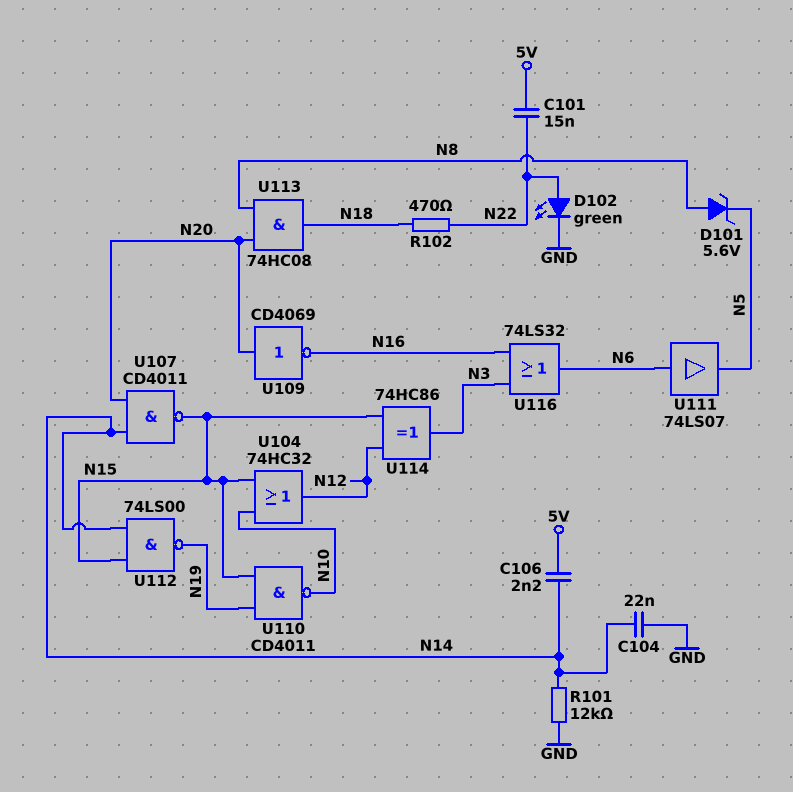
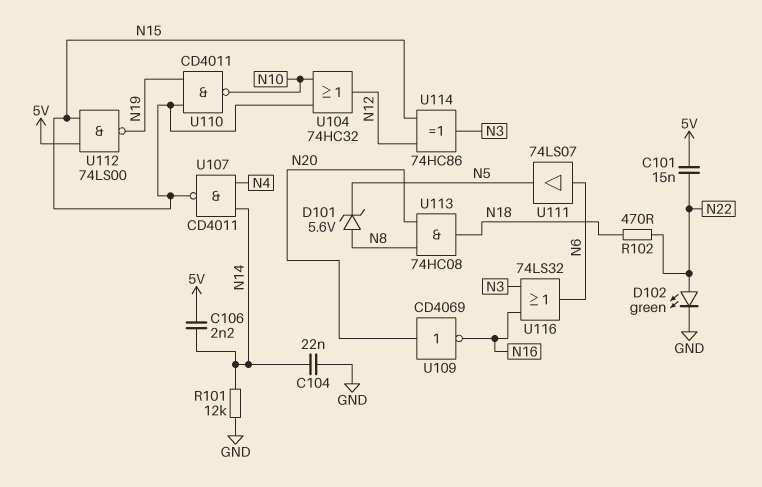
U107: NAND CD4011 (in N14, in N20, out N15) -> NAND CD4011 (in N4, in N14, out N15)
U112: NAND 74LS00 (in N14, in N15, out N19) -> NAND 74LS00 (in 5V, in N15, out N19)

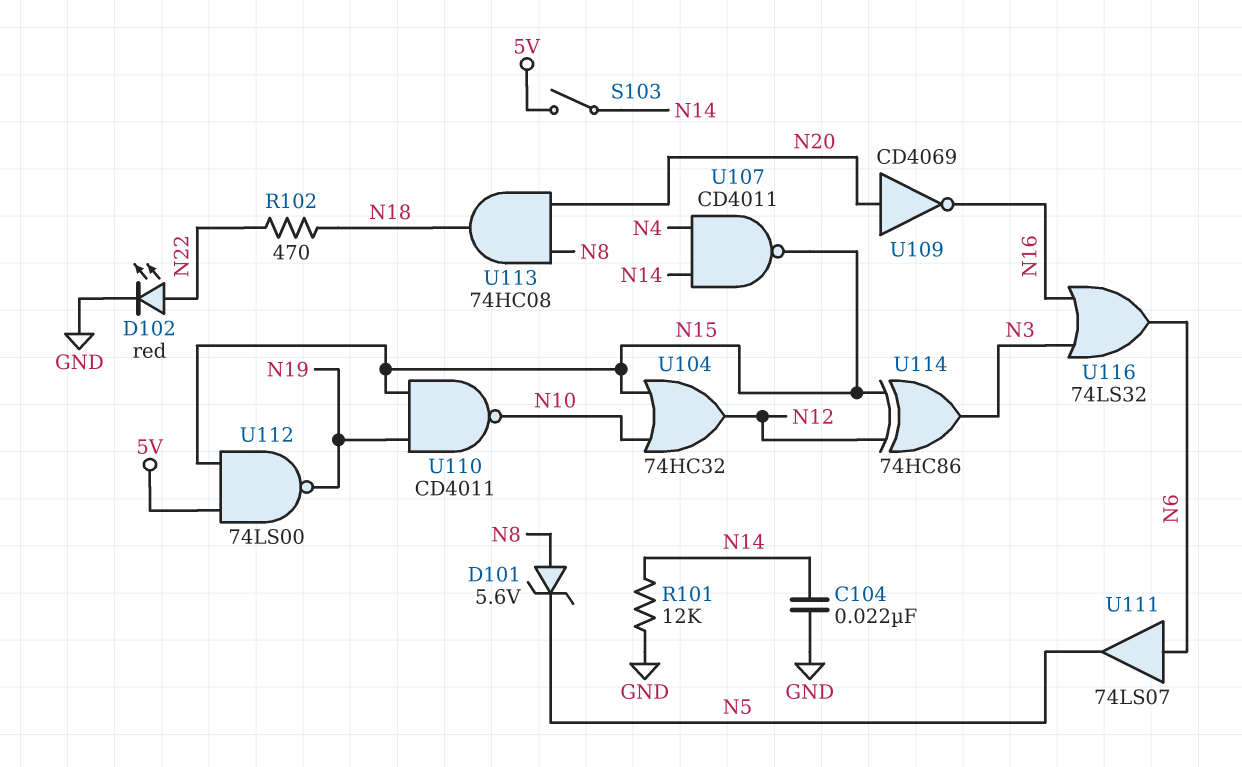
C101: 15nF (5V, N22) -> none
C106: 2.2nF (5V, N14) -> none
D102: LED green (A N22, K GND) -> LED red (A N22, K GND)
S103: none -> switch (5V, N14)

